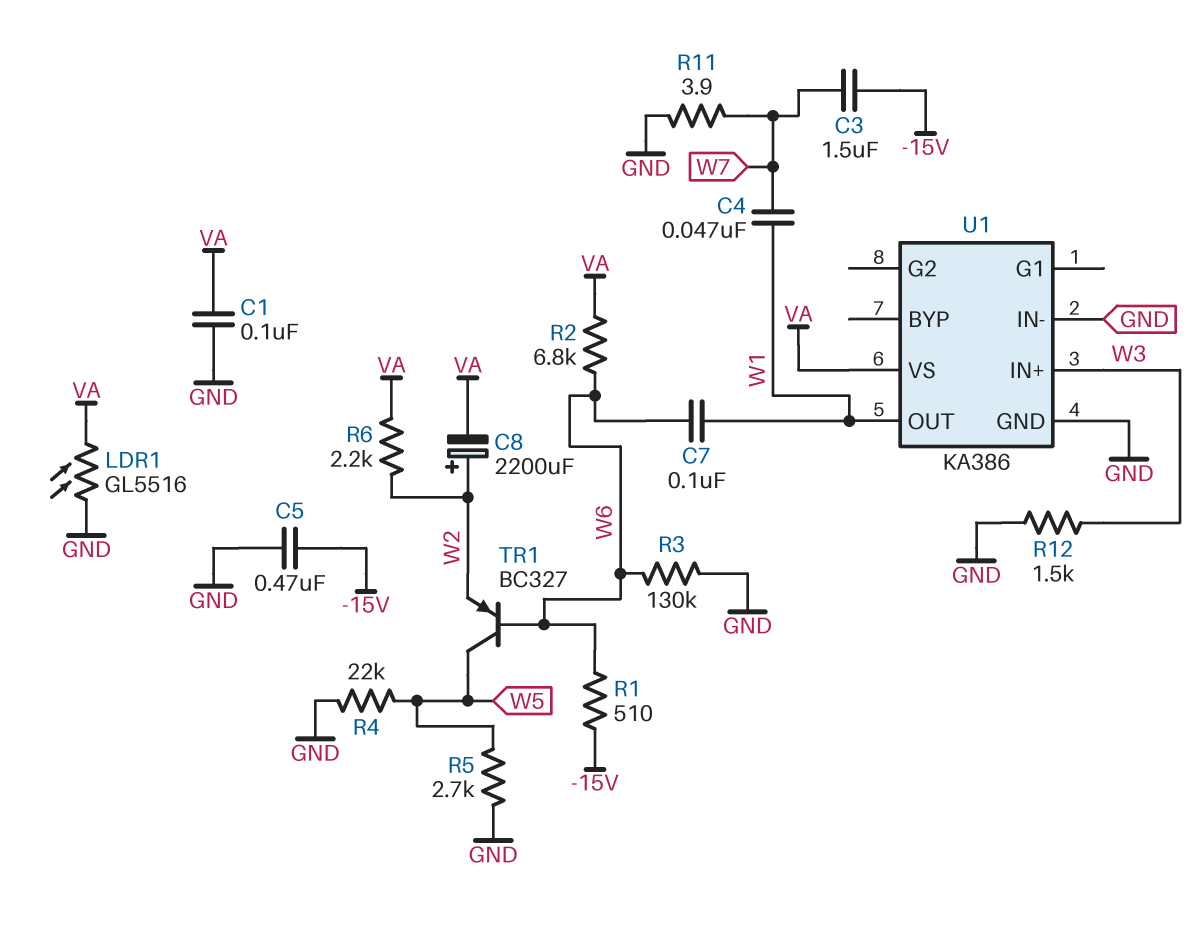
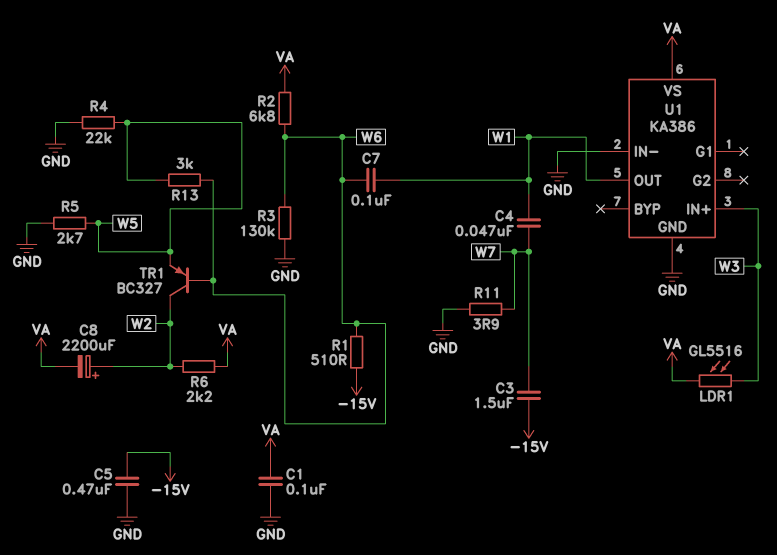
LDR1: GL5516 (GND, VA) -> GL5516 (VA, W3)
R12: 1.5k (GND, W3) -> none
R13: none -> 3k (W5, W6)
TR1: PNP BC327 (B W6, C W5, E W2) -> PNP BC327 (B W6, C W2, E W5)

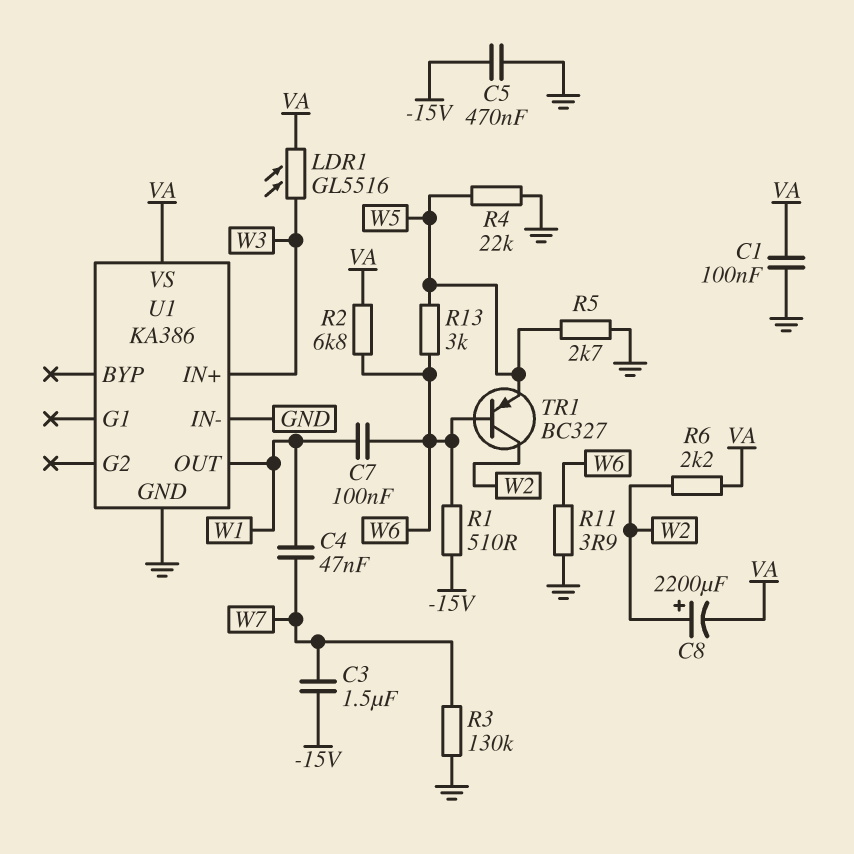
R3: 130k (GND, W6) -> 130k (GND, W7)
R11: 3.9 (GND, W7) -> 3.9 (GND, W6)

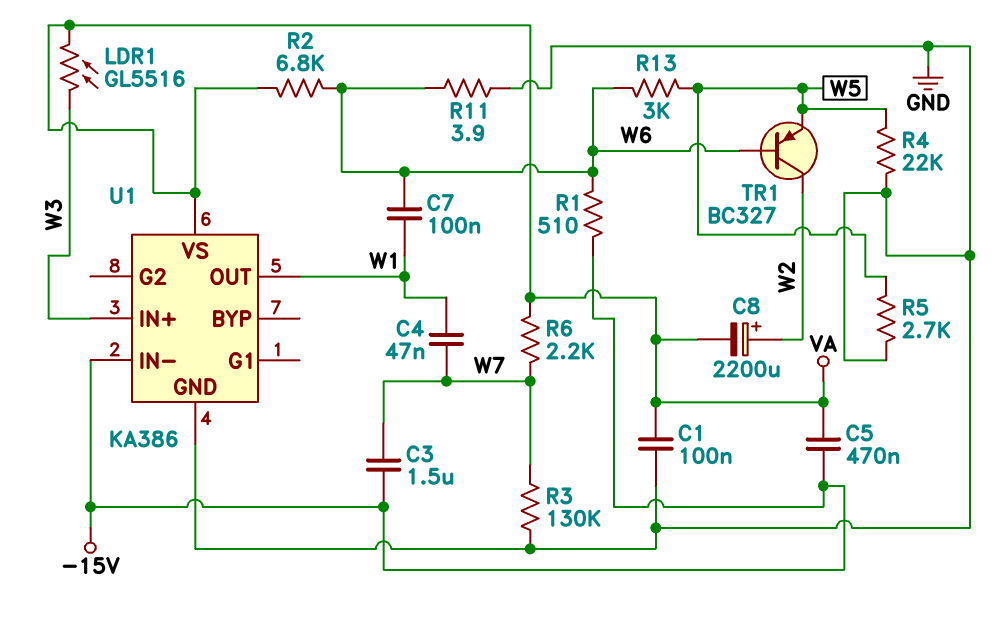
C5: 470nF (-15V, GND) -> 470nF (-15V, VA)
R6: 2.2k (VA, W2) -> 2.2k (VA, W7)
U1 pin IN-: GND -> -15V

